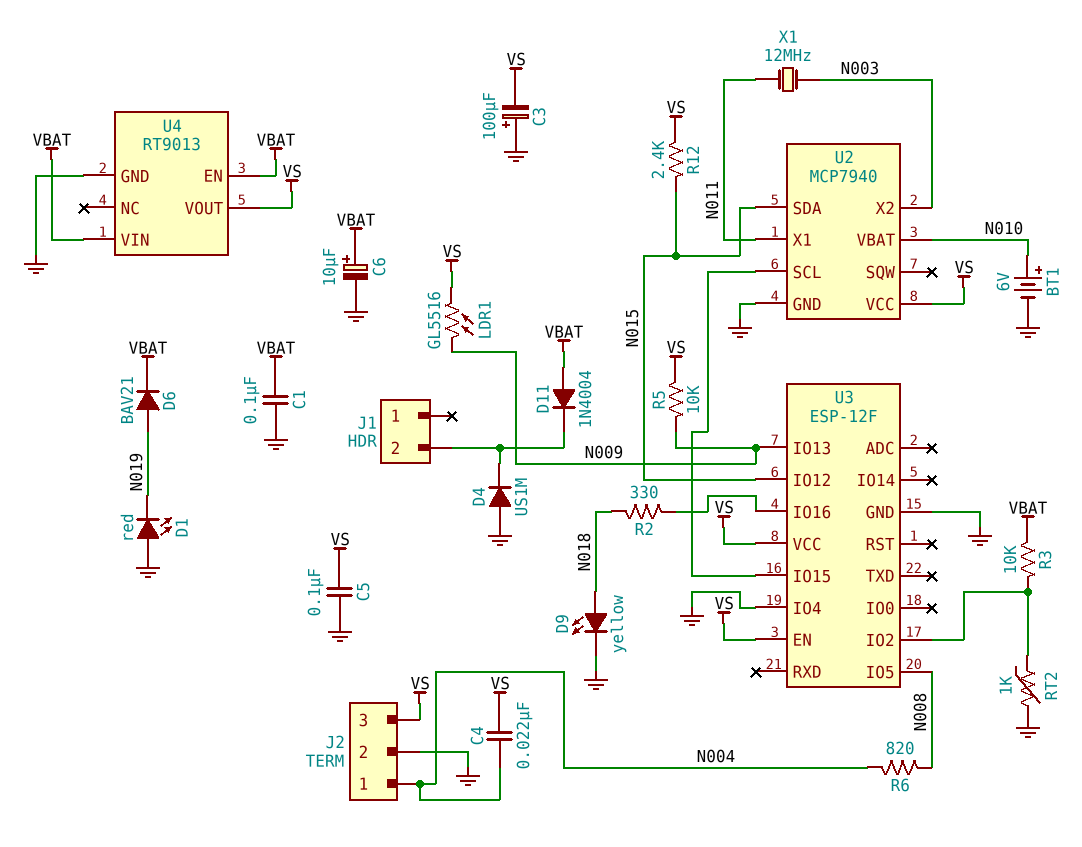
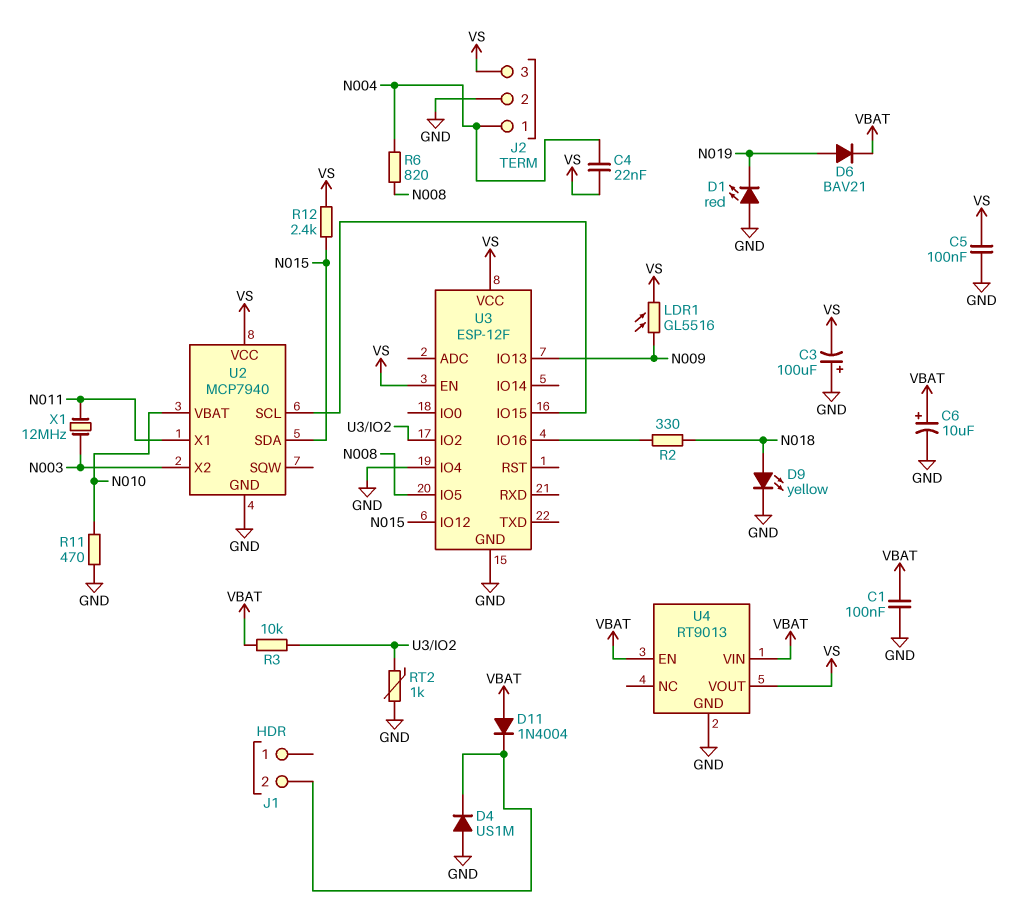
BT1: 6V (plus N010, minus GND) -> none
R5: 10k (N009, VS) -> none
R11: none -> 470 (GND, N010)

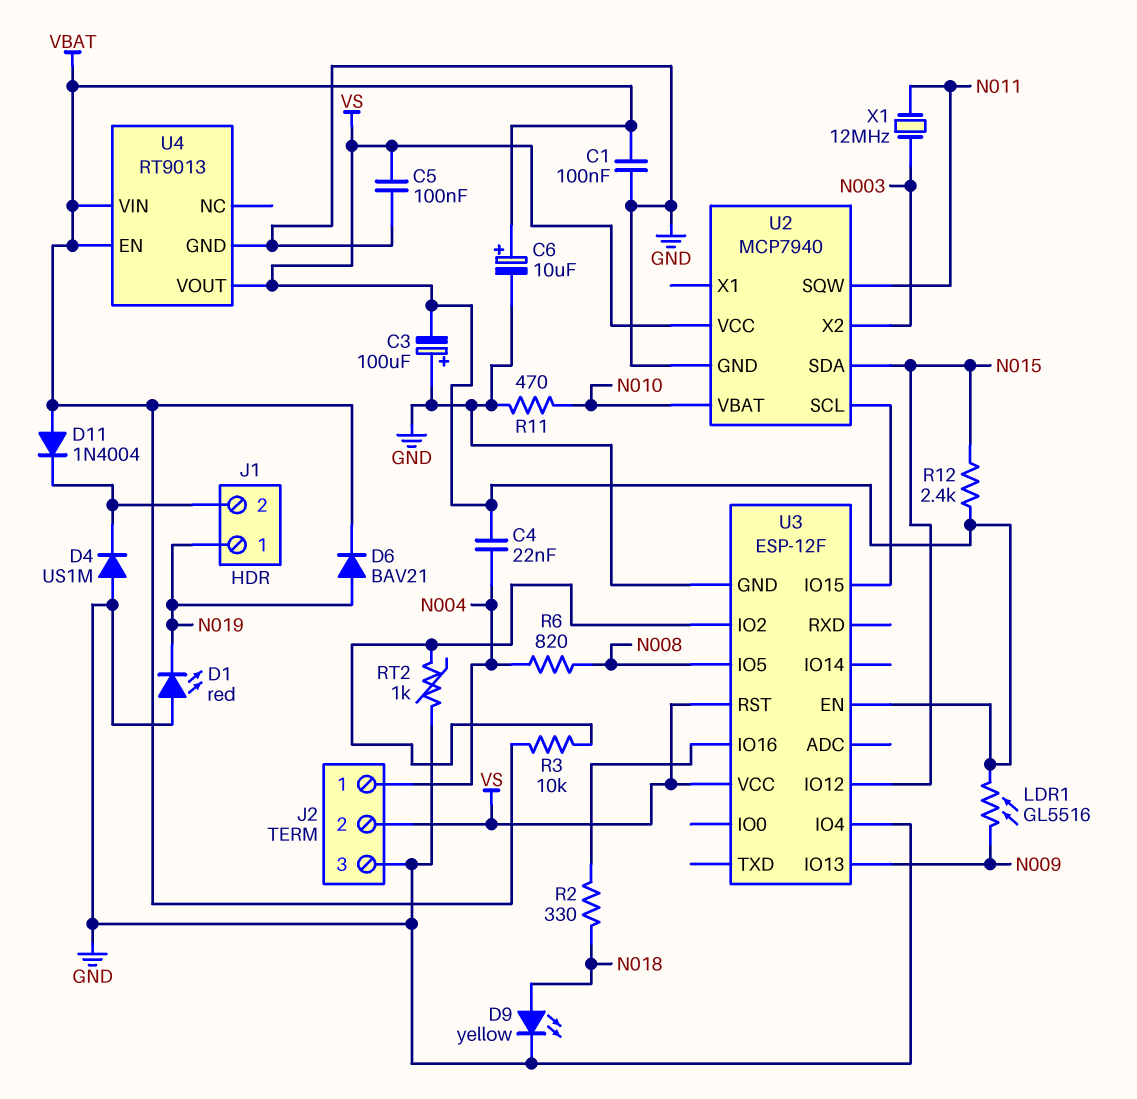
J1 pin 1: none -> N019
J2 pin 2: GND -> VS
J2 pin 3: VS -> GND
U2 pin SQW: none -> N011
U2 pin X1: N011 -> none
U3 pin RST: none -> VS

